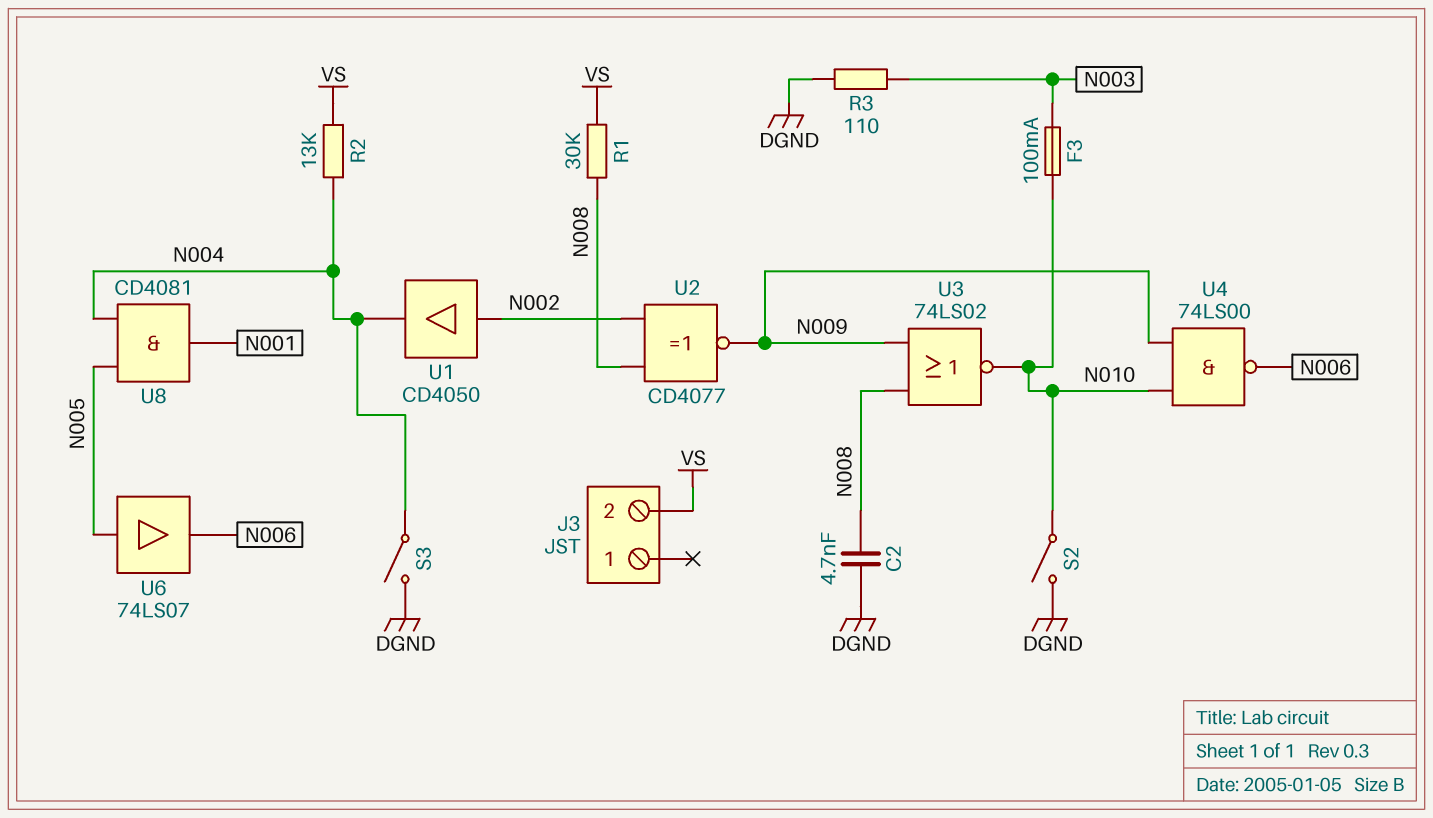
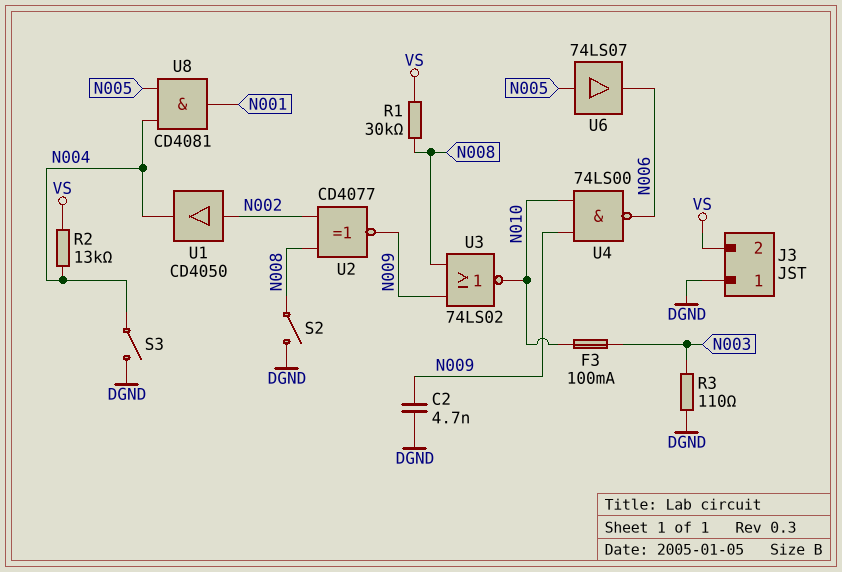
C2: 4.7nF (DGND, N008) -> 4.7nF (DGND, N009)
J3 pin 1: none -> DGND
S2: switch (DGND, N010) -> switch (DGND, N008)

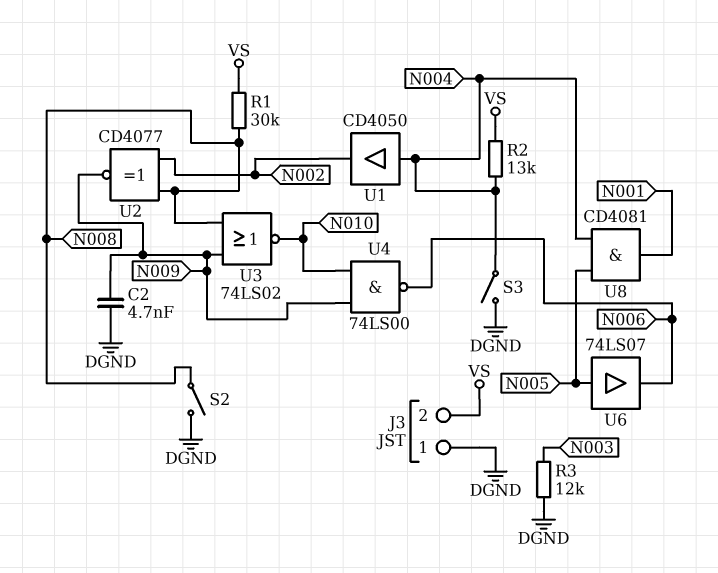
F3: 100mA (N003, N010) -> none
R3: 110 (DGND, N003) -> 12k (DGND, N003)
U1: buffer CD4050 (in N002, out N004) -> buffer CD4050 (in N004, out N002)

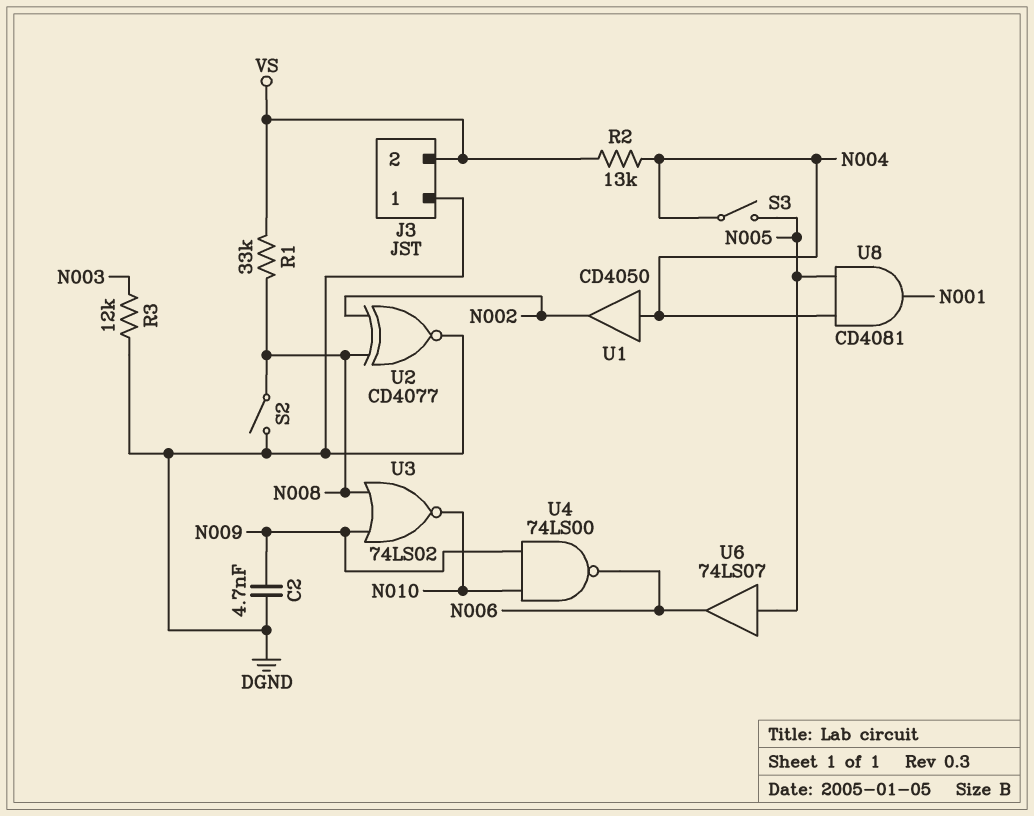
R1: 30k (N008, VS) -> 33k (N008, VS)
S3: switch (DGND, N004) -> switch (N004, N005)
U2: XNOR CD4077 (in N002, in N008, out N009) -> XNOR CD4077 (in N002, in N008, out DGND)

